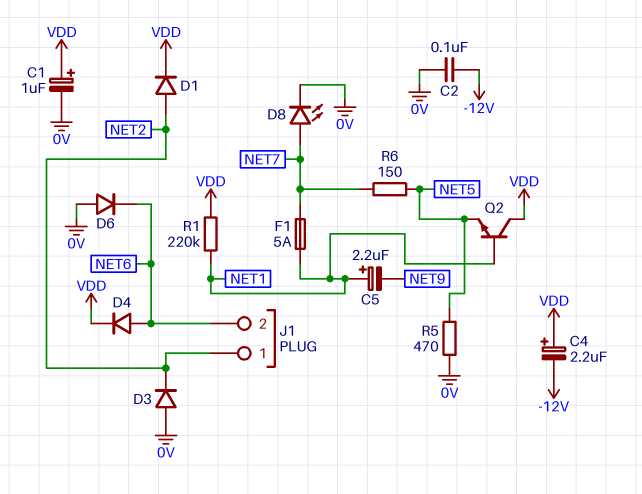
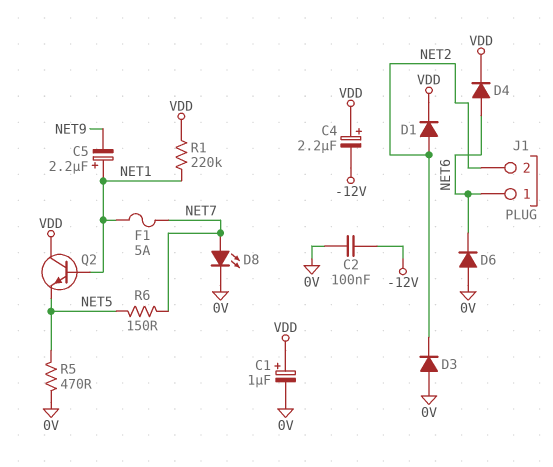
J1 pin 1: NET2 -> NET6
J1 pin 2: NET6 -> NET2

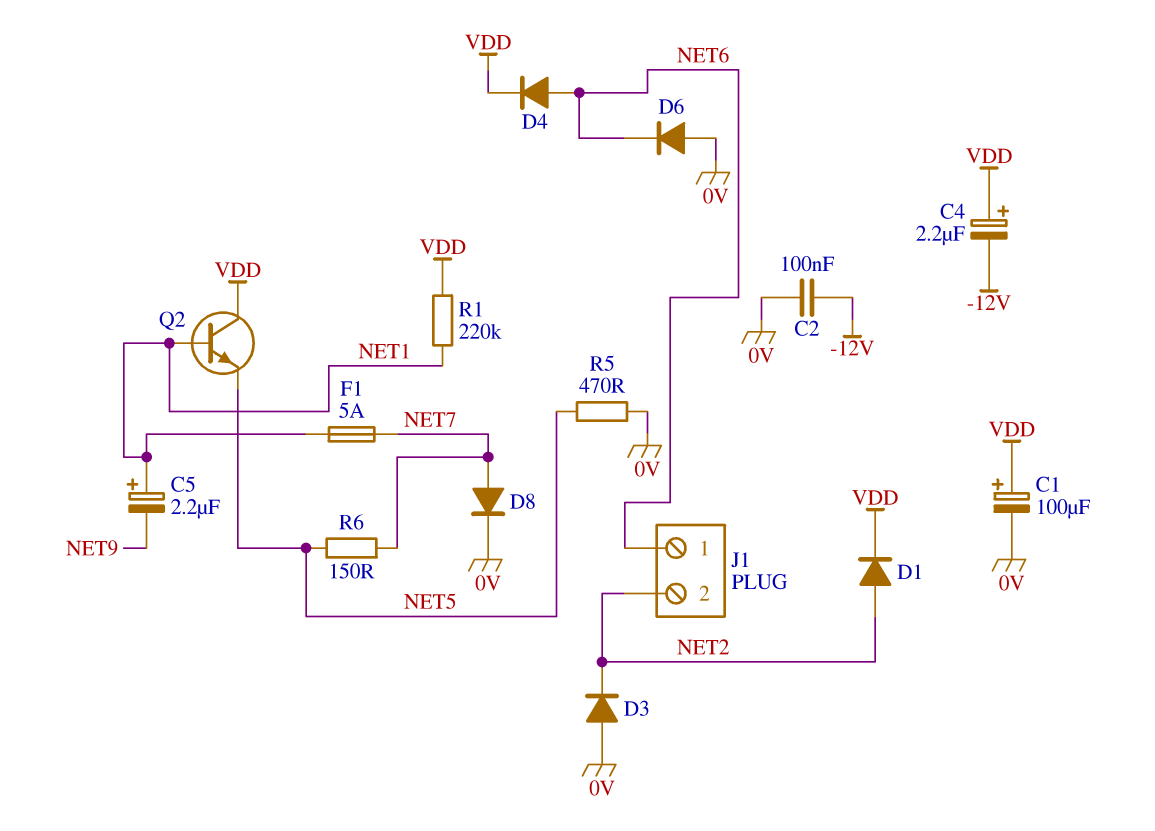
C1: 1uF (plus VDD, minus 0V) -> 100uF (plus VDD, minus 0V)
D8: LED (A NET7, K 0V) -> diode (A NET7, K 0V)

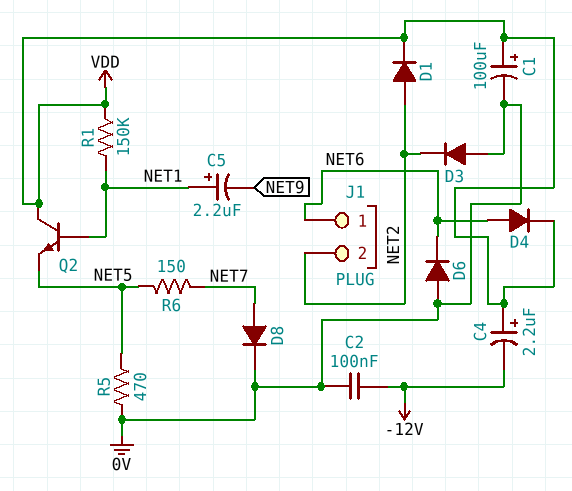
F1: 5A (NET1, NET7) -> none
R1: 220k (NET1, VDD) -> 150k (NET1, VDD)

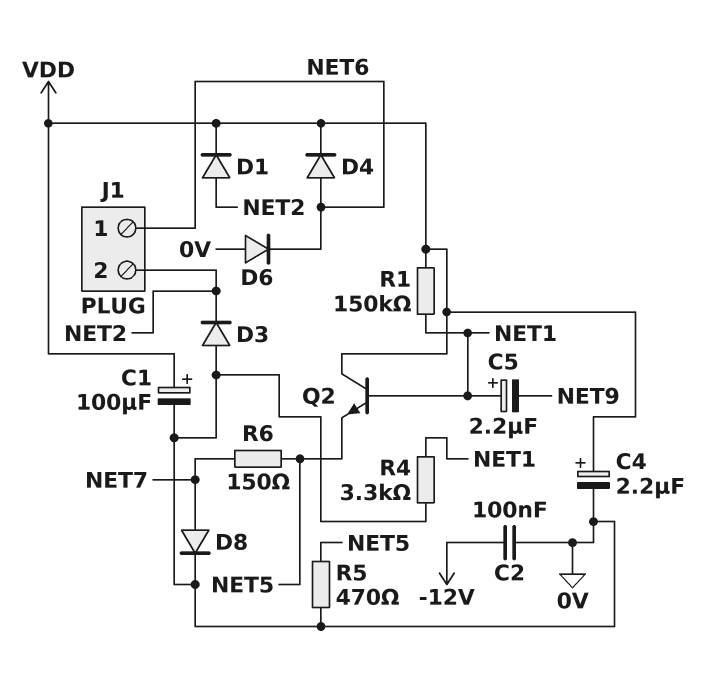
C4: 2.2uF (plus VDD, minus -12V) -> 2.2uF (plus VDD, minus 0V)
R4: none -> 3.3k (0V, NET1)

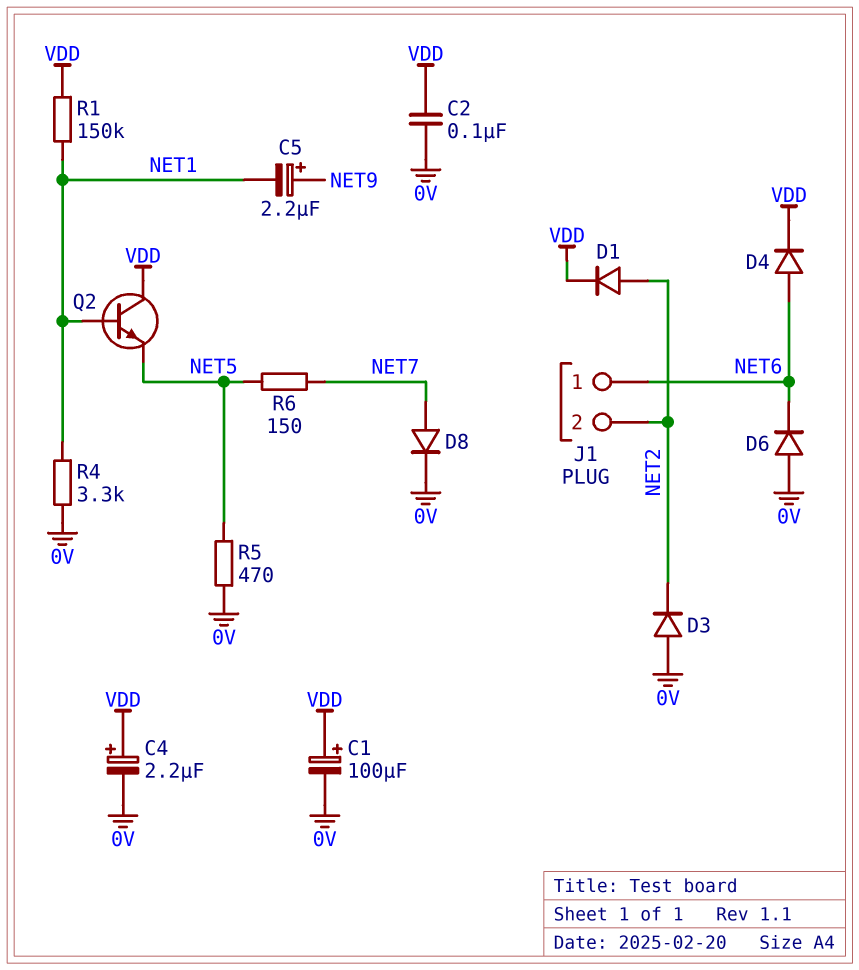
C2: 100nF (-12V, 0V) -> 100nF (0V, VDD)
C5: 2.2uF (plus NET1, minus NET9) -> 2.2uF (plus NET9, minus NET1)

